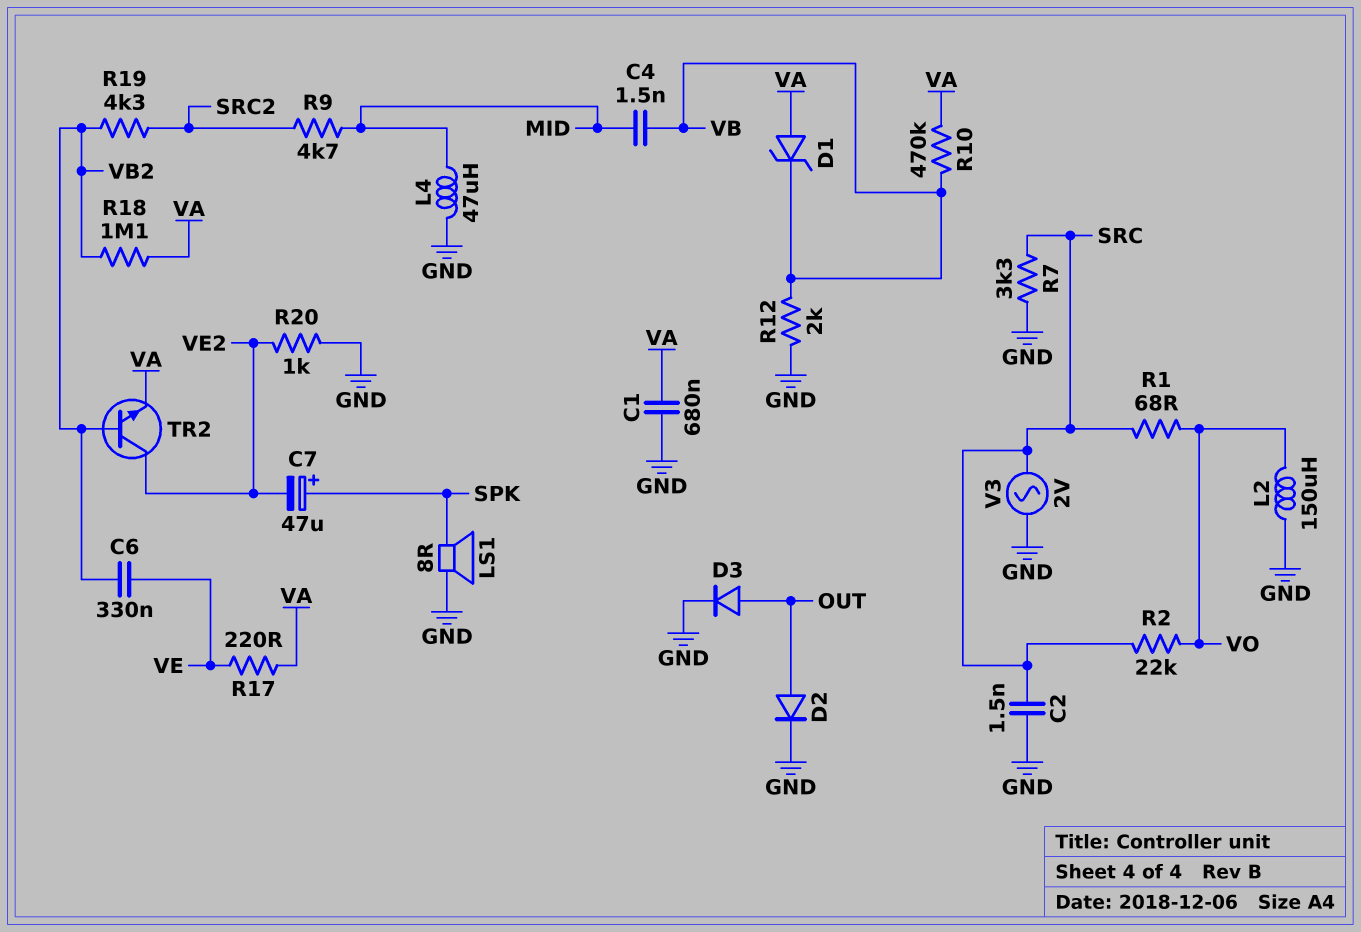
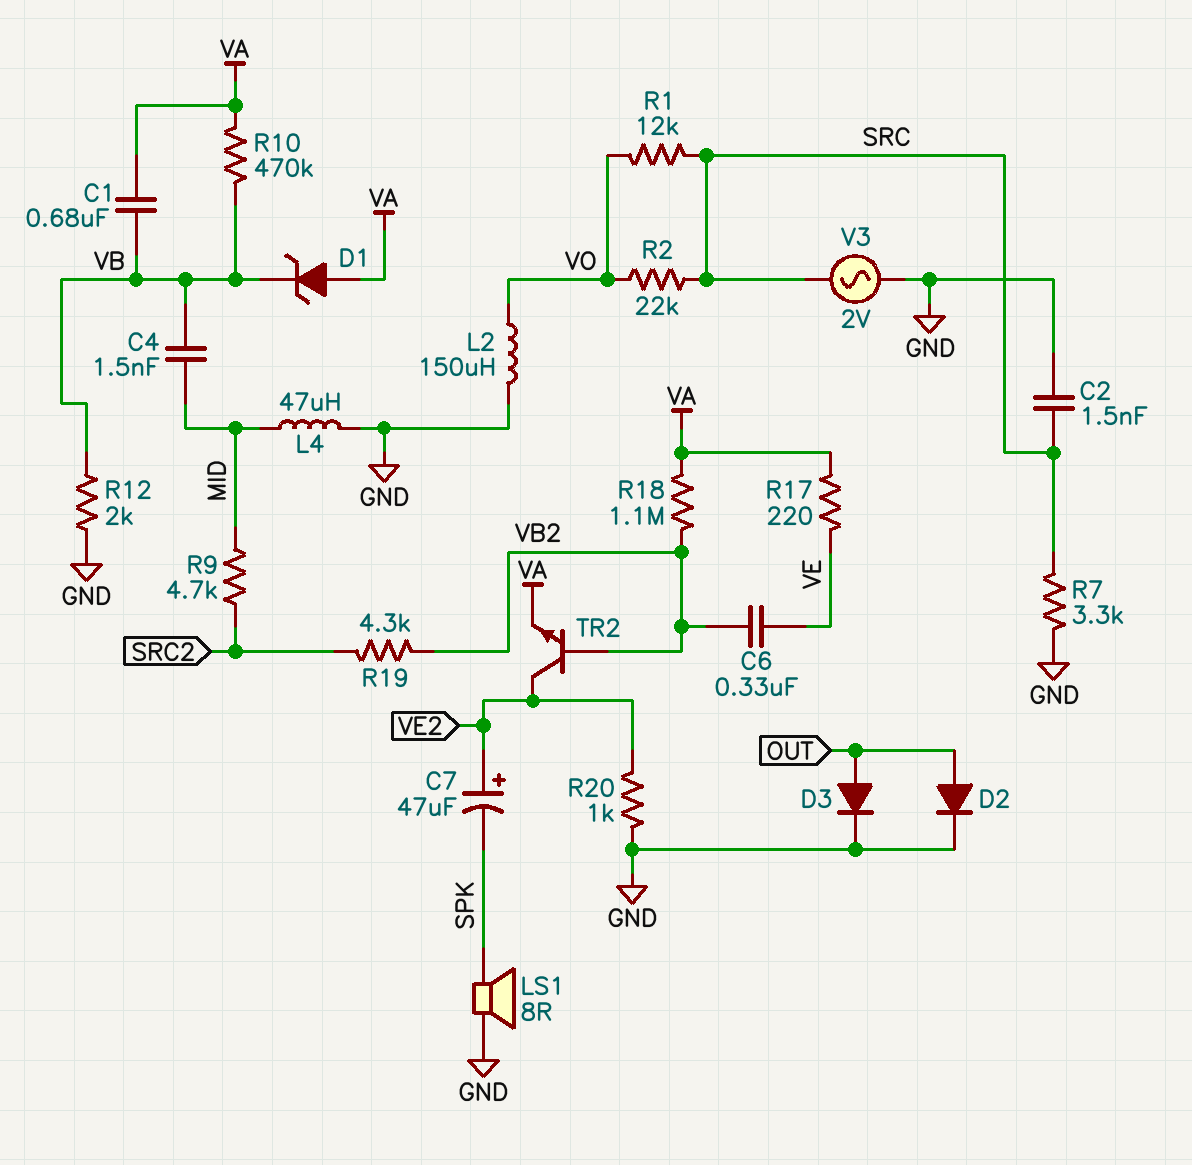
C1: 680nF (GND, VA) -> 680nF (VA, VB)
C7: 47uF (plus SPK, minus VE2) -> 47uF (plus VE2, minus SPK)
R1: 68 (SRC, VO) -> 12k (SRC, VO)

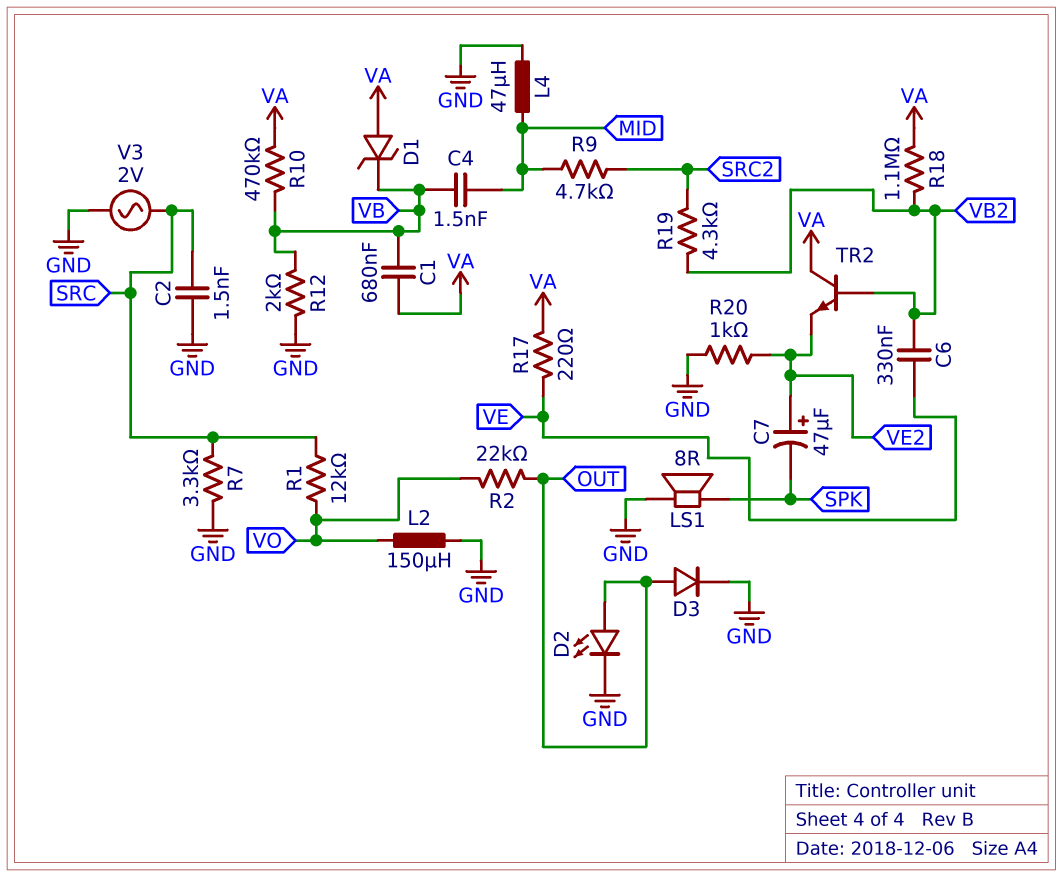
D2: diode (A OUT, K GND) -> LED (A OUT, K GND)
R2: 22k (SRC, VO) -> 22k (OUT, VO)
TR2: NPN (B VB2, C VE2, E VA) -> NPN (B VB2, C VA, E VE2)

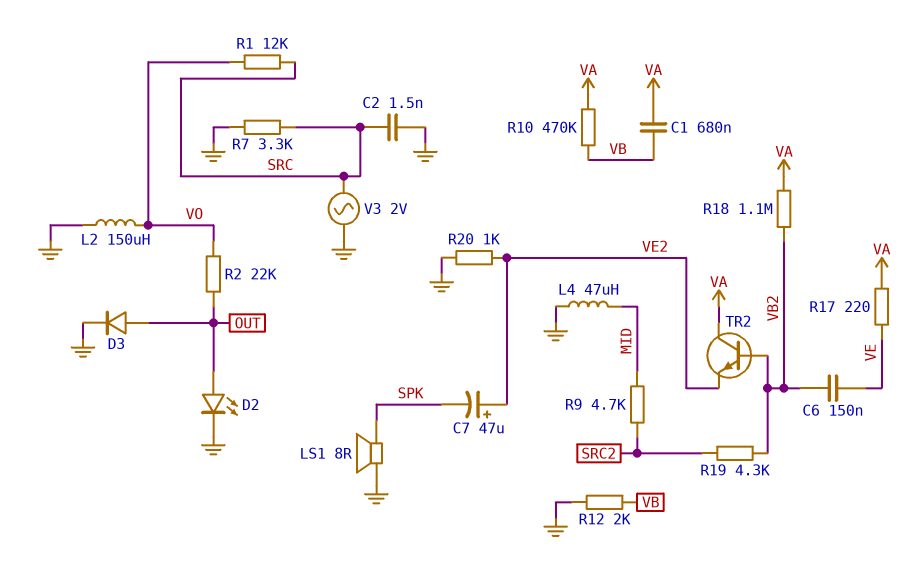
C4: 1.5nF (MID, VB) -> none
C6: 330nF (VB2, VE) -> 150nF (VB2, VE)
D1: zener (A VA, K VB) -> none

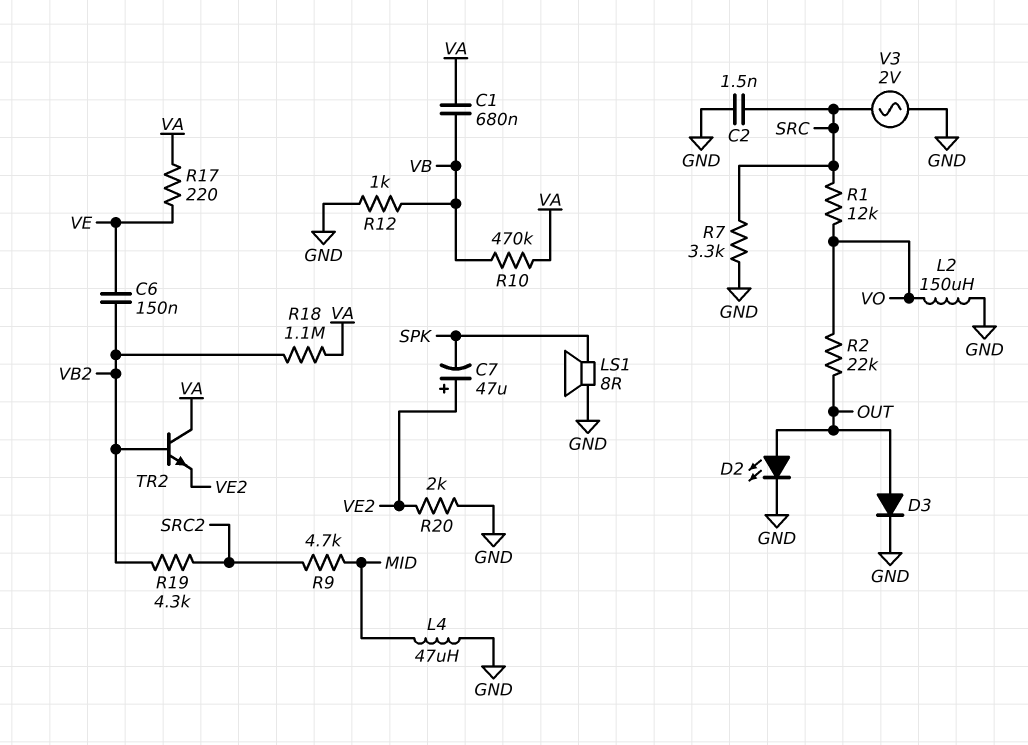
R12: 2k (GND, VB) -> 1k (GND, VB)
R20: 1k (GND, VE2) -> 2k (GND, VE2)

